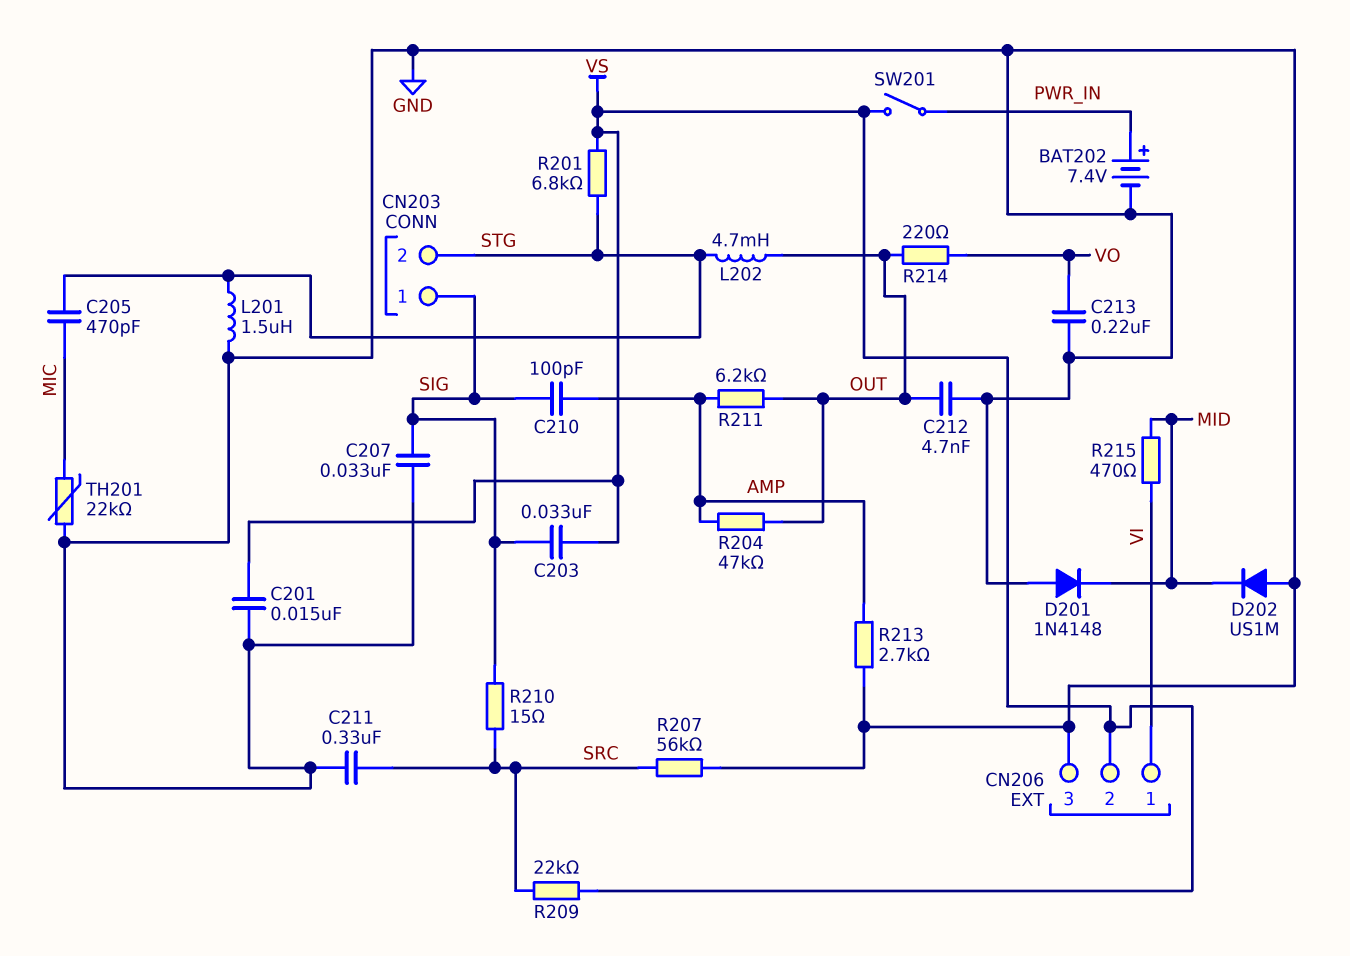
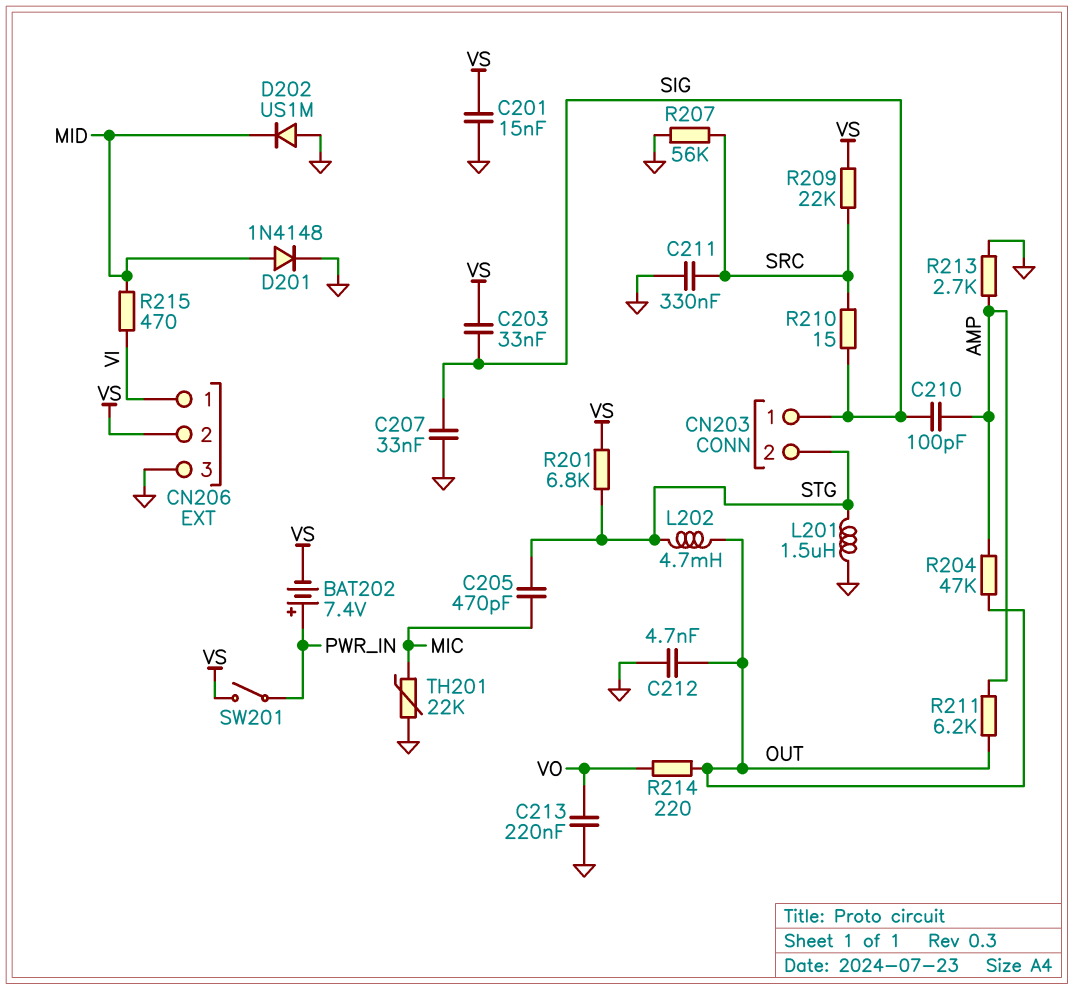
BAT202: 7.4V (plus PWR_IN, minus GND) -> 7.4V (plus PWR_IN, minus VS)
D201: diode 1N4148 (A GND, K MID) -> diode 1N4148 (A MID, K GND)

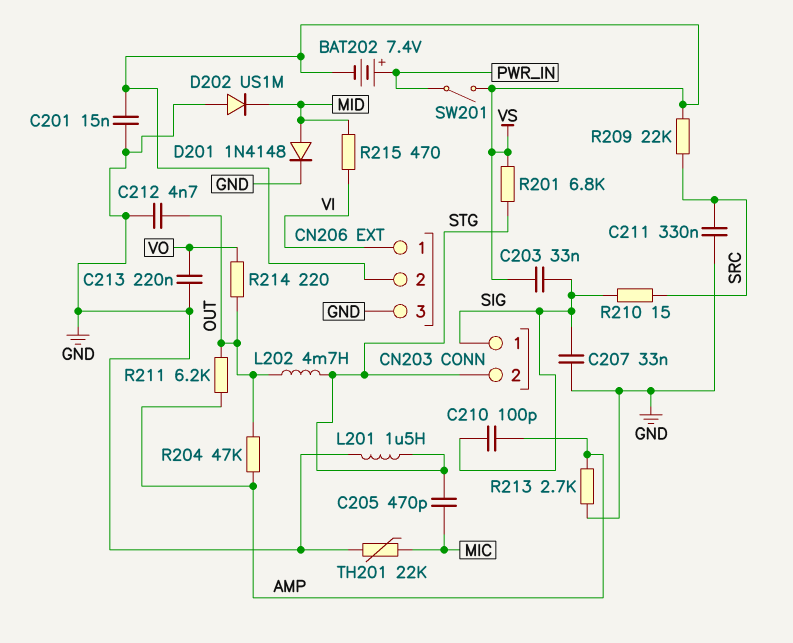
R207: 56k (GND, SRC) -> none

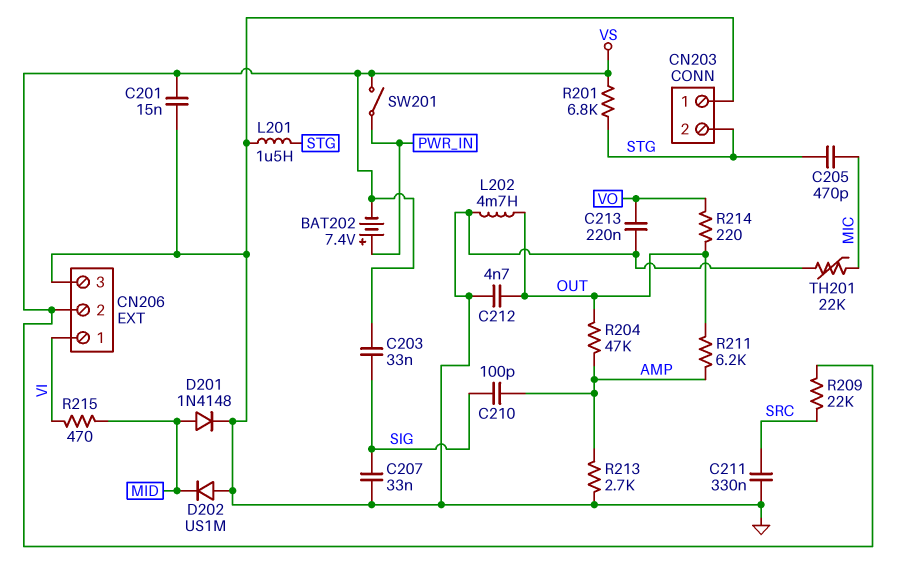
CN203 pin 1: SIG -> GND
L202: 4.7mH (OUT, STG) -> 4.7mH (GND, OUT)
R210: 15 (SIG, SRC) -> none

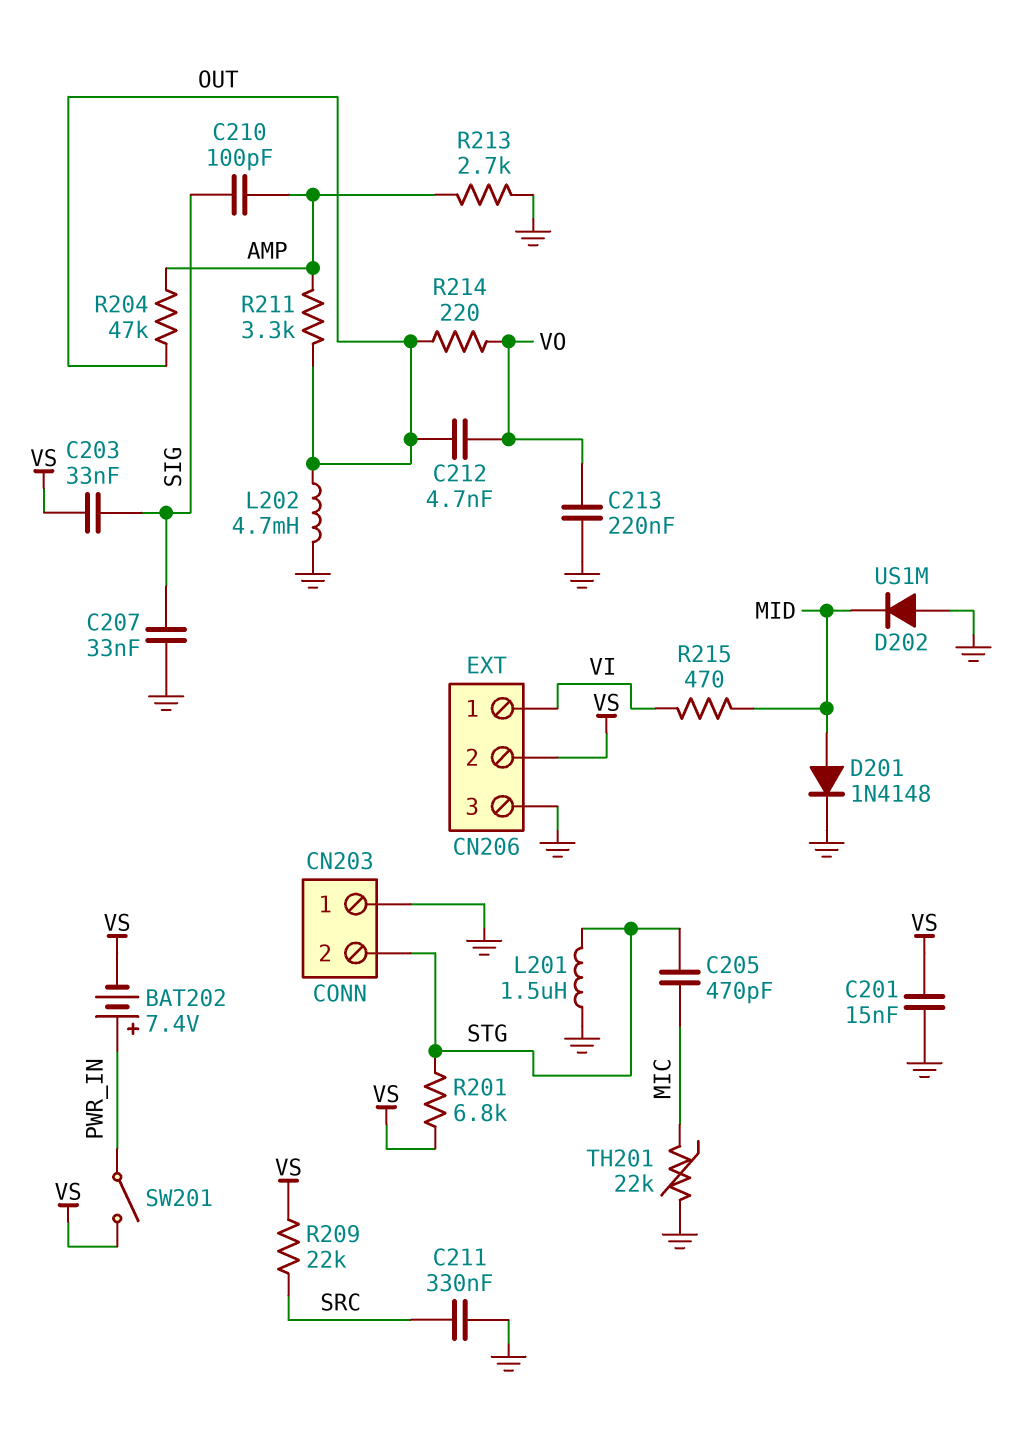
C212: 4.7nF (GND, OUT) -> 4.7nF (OUT, VO)
R211: 6.2k (AMP, OUT) -> 3.3k (AMP, OUT)

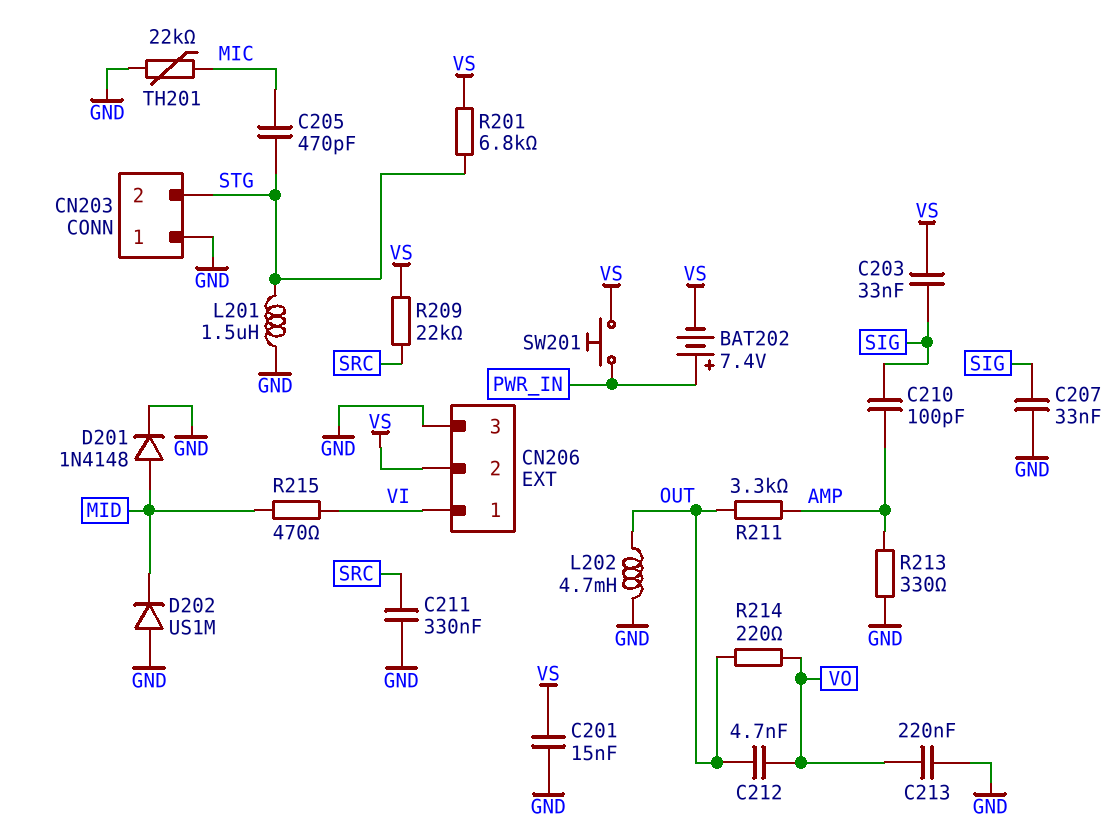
R204: 47k (AMP, OUT) -> none
R213: 2.7k (AMP, GND) -> 330 (AMP, GND)
SW201: switch (PWR_IN, VS) -> button (PWR_IN, VS)

